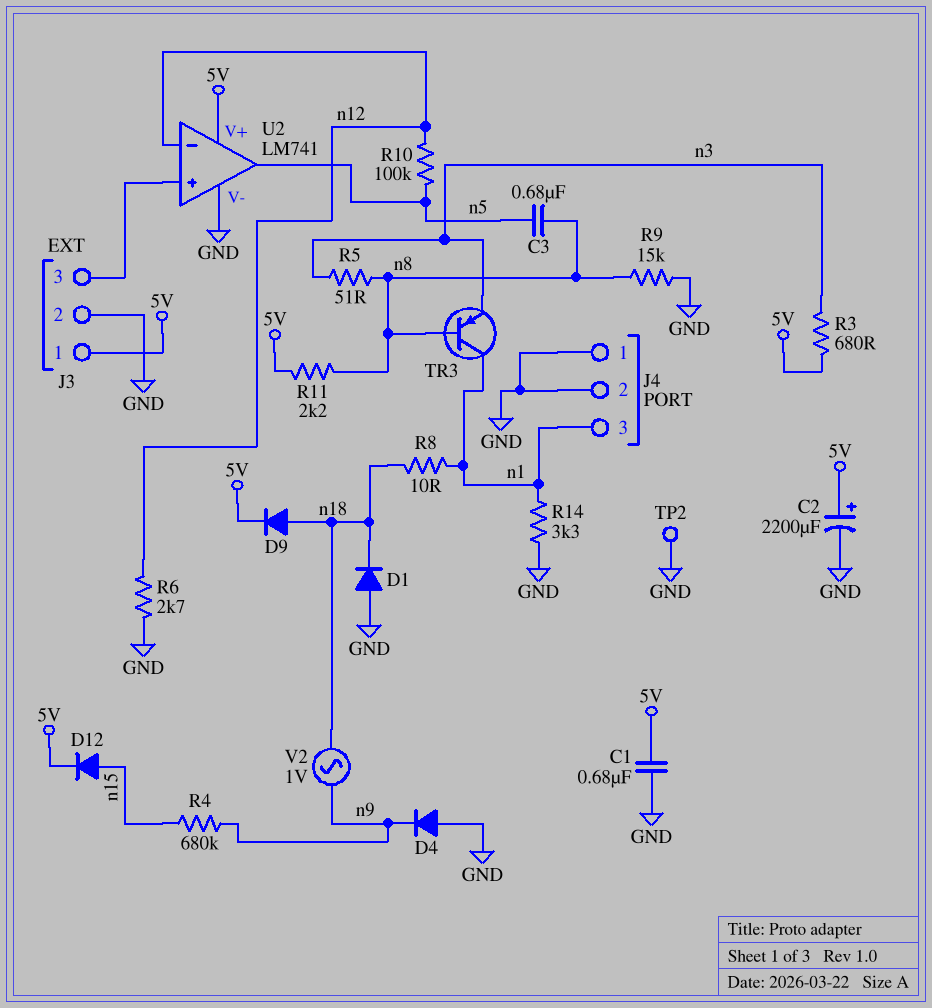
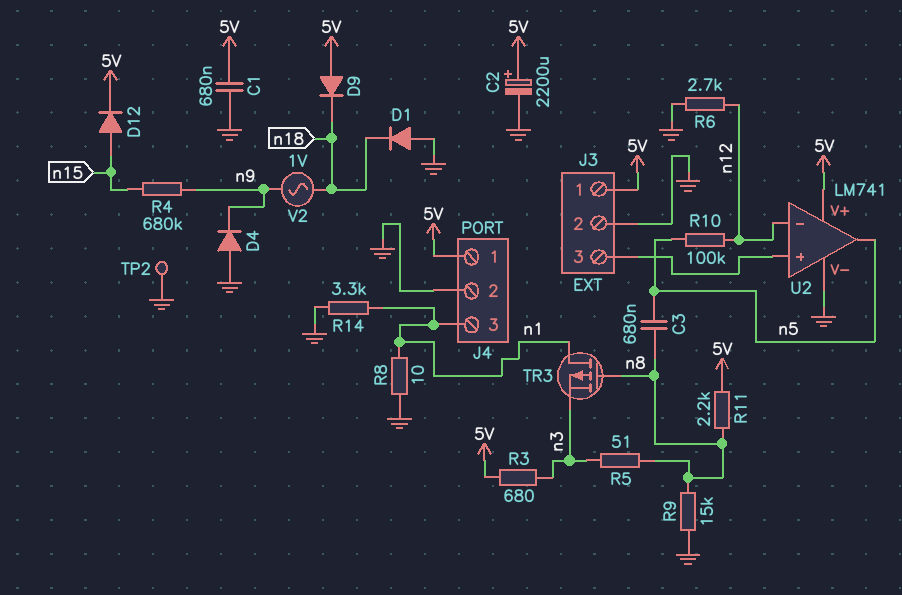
D9: diode (A n18, K 5V) -> diode (A 5V, K n18)
J4 pin 1: GND -> 5V
R8: 10 (n1, n18) -> 10 (GND, n1)
TR3: PNP (B n8, C n1, E n3) -> PMOS (G n8, D n1, S n3)

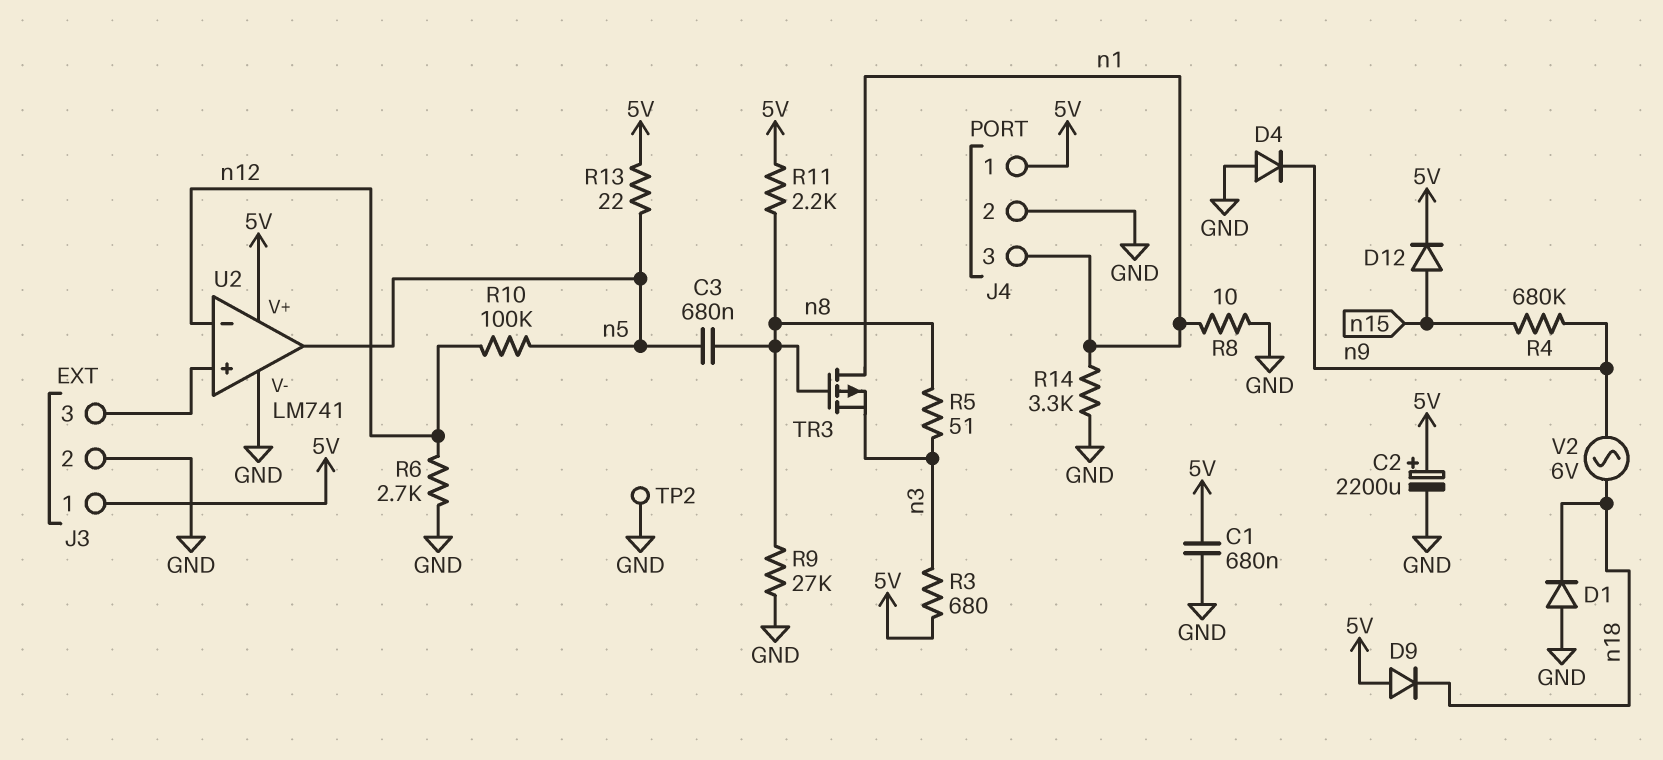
R9: 15k (GND, n8) -> 27k (GND, n8)
R13: none -> 22 (5V, n5)
V2: AC 1V (n9, n18) -> AC 6V (n9, n18)

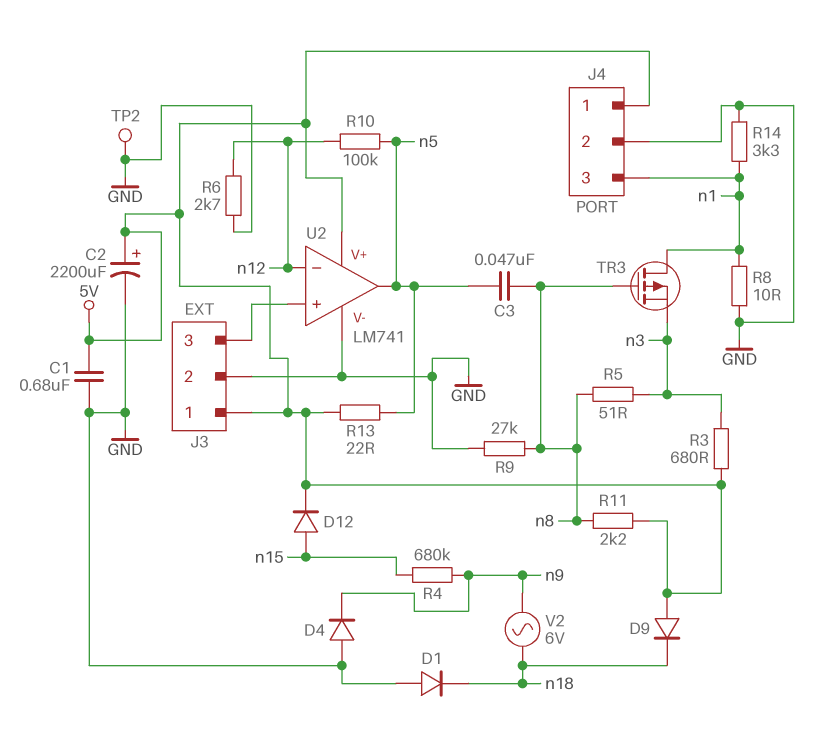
C3: 680nF (n5, n8) -> 47nF (n5, n8)

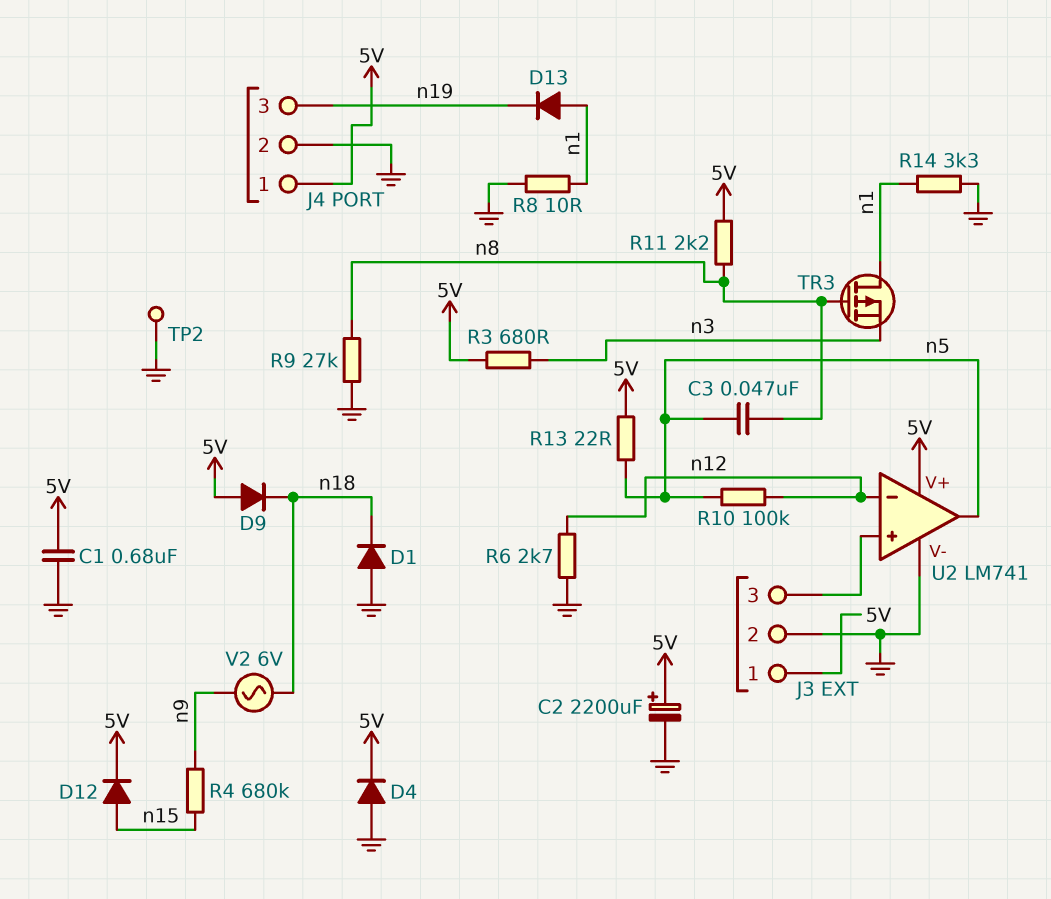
D4: diode (A GND, K n9) -> diode (A GND, K 5V)
D13: none -> diode (A n1, K n19)
J4 pin 3: n1 -> n19
R5: 51 (n3, n8) -> none

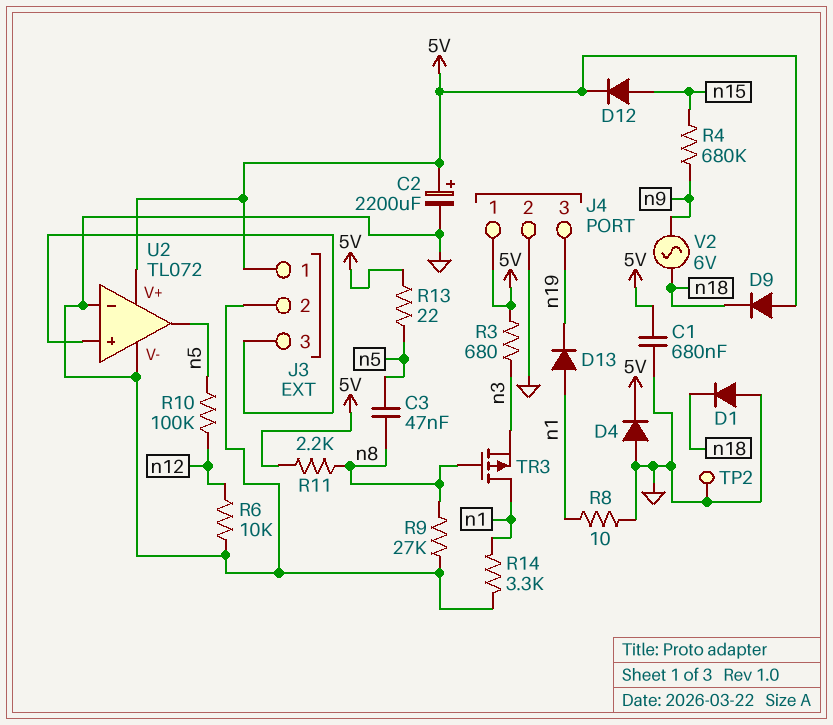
R6: 2.7k (GND, n12) -> 10k (GND, n12)
U2: LM741 -> TL072
U2 pin in-: n12 -> GND

